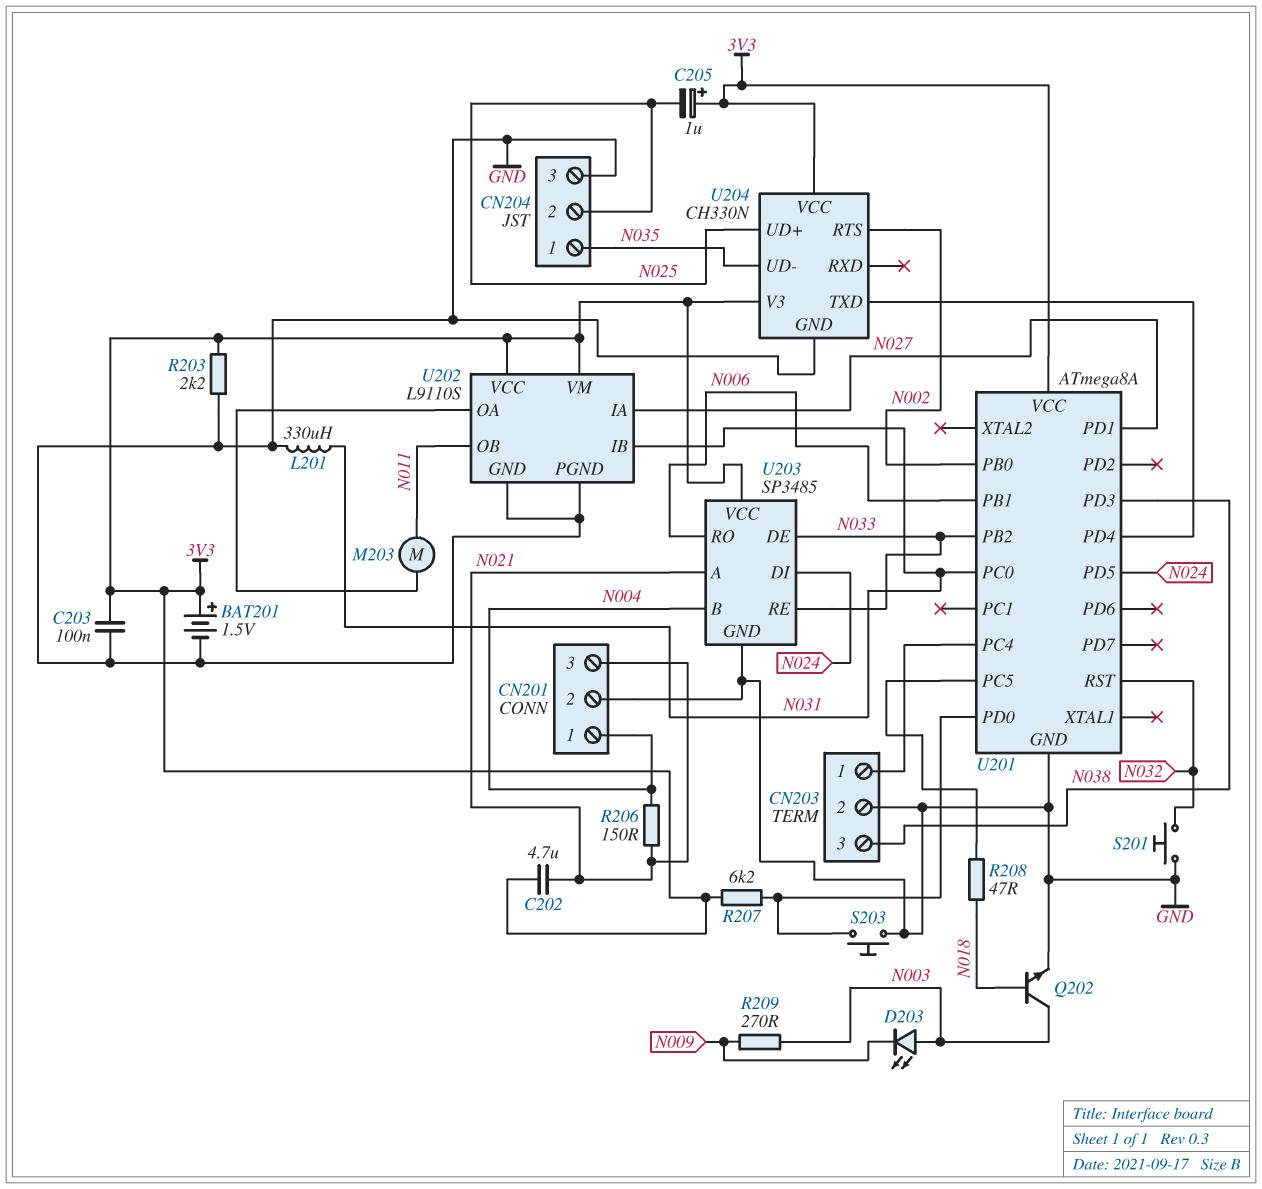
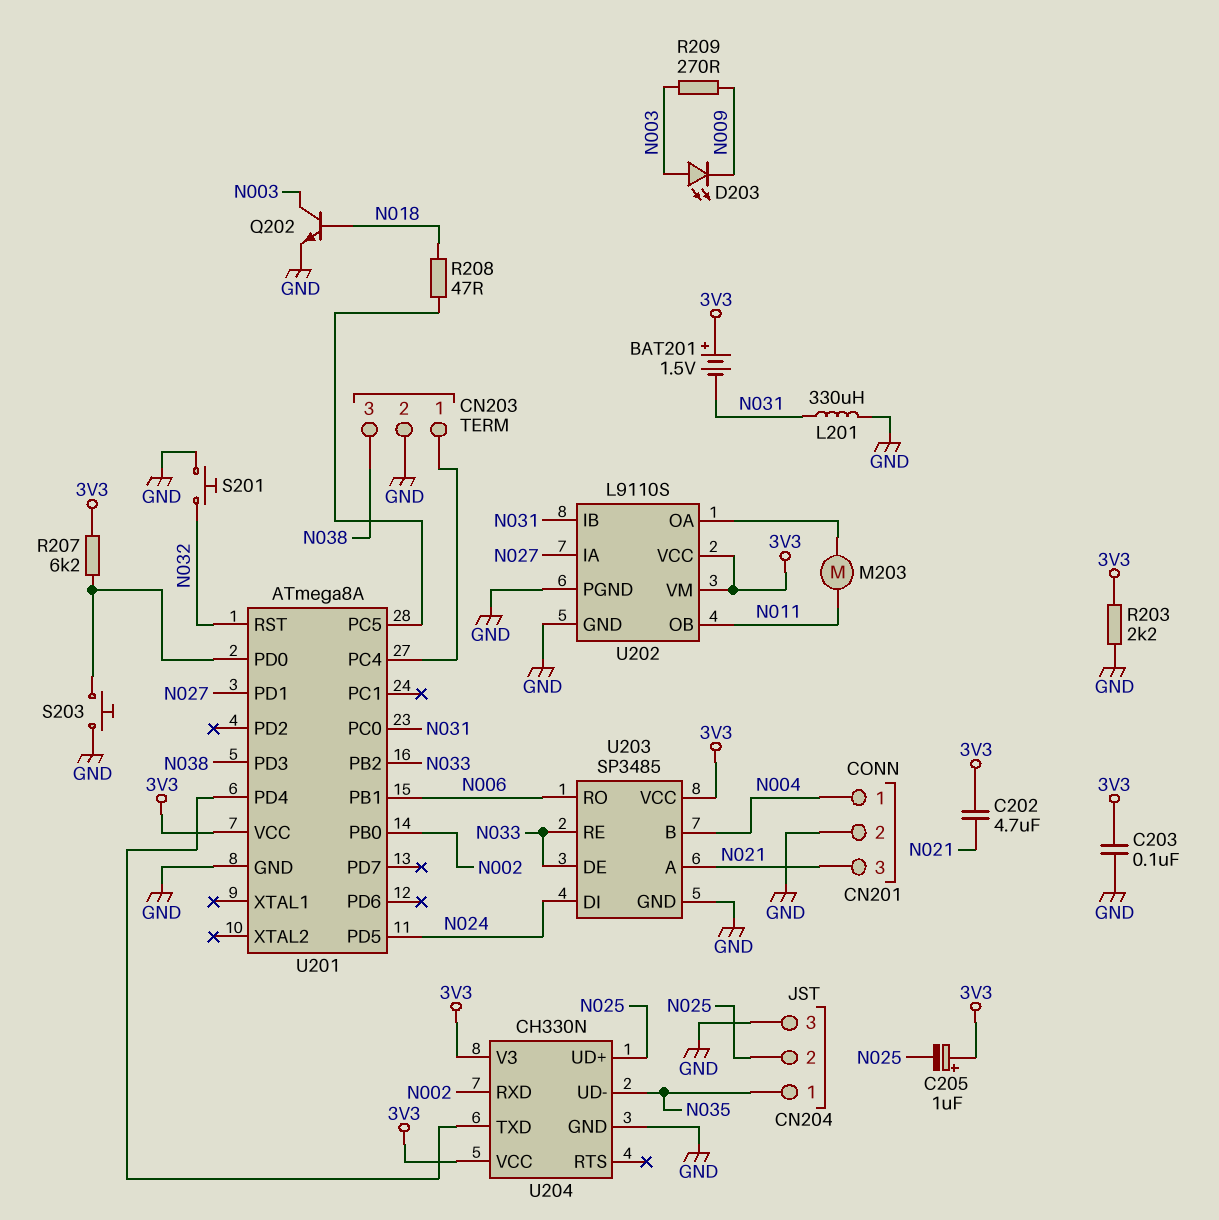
BAT201: 1.5V (plus 3V3, minus GND) -> 1.5V (plus 3V3, minus N031)
R206: 150 (N004, N021) -> none
U204 pin RTS: N002 -> none
U204 pin RXD: none -> N002

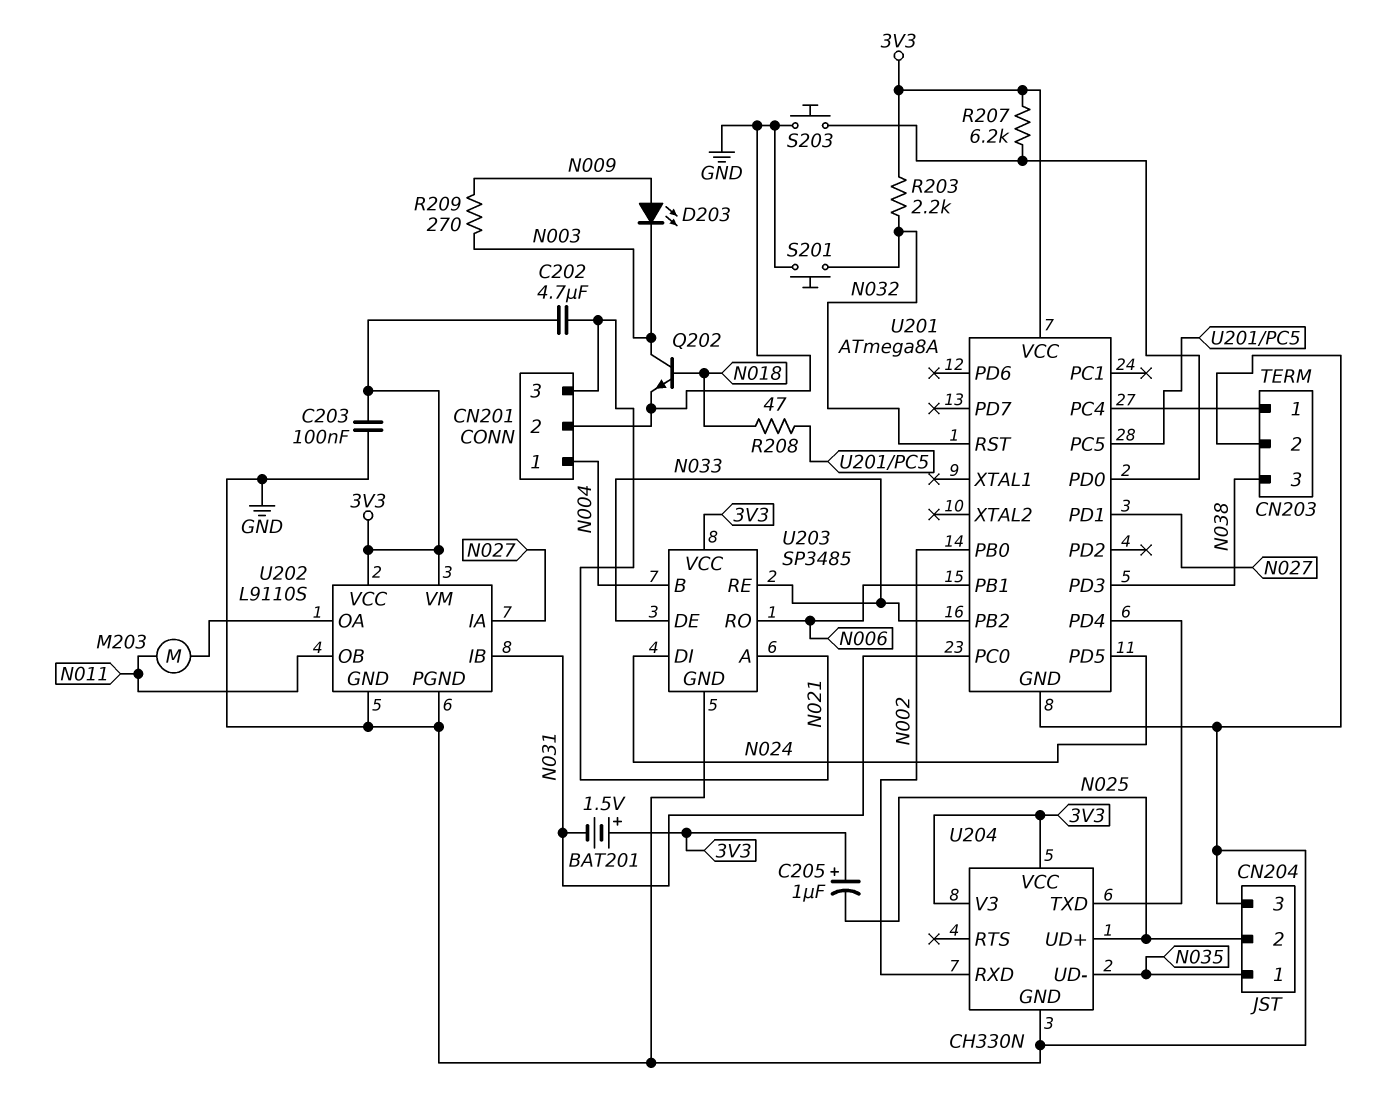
D203: LED (A N003, K N009) -> LED (A N009, K N003)
L201: 330uH (GND, N031) -> none
R203: 2.2k (3V3, GND) -> 2.2k (3V3, N032)

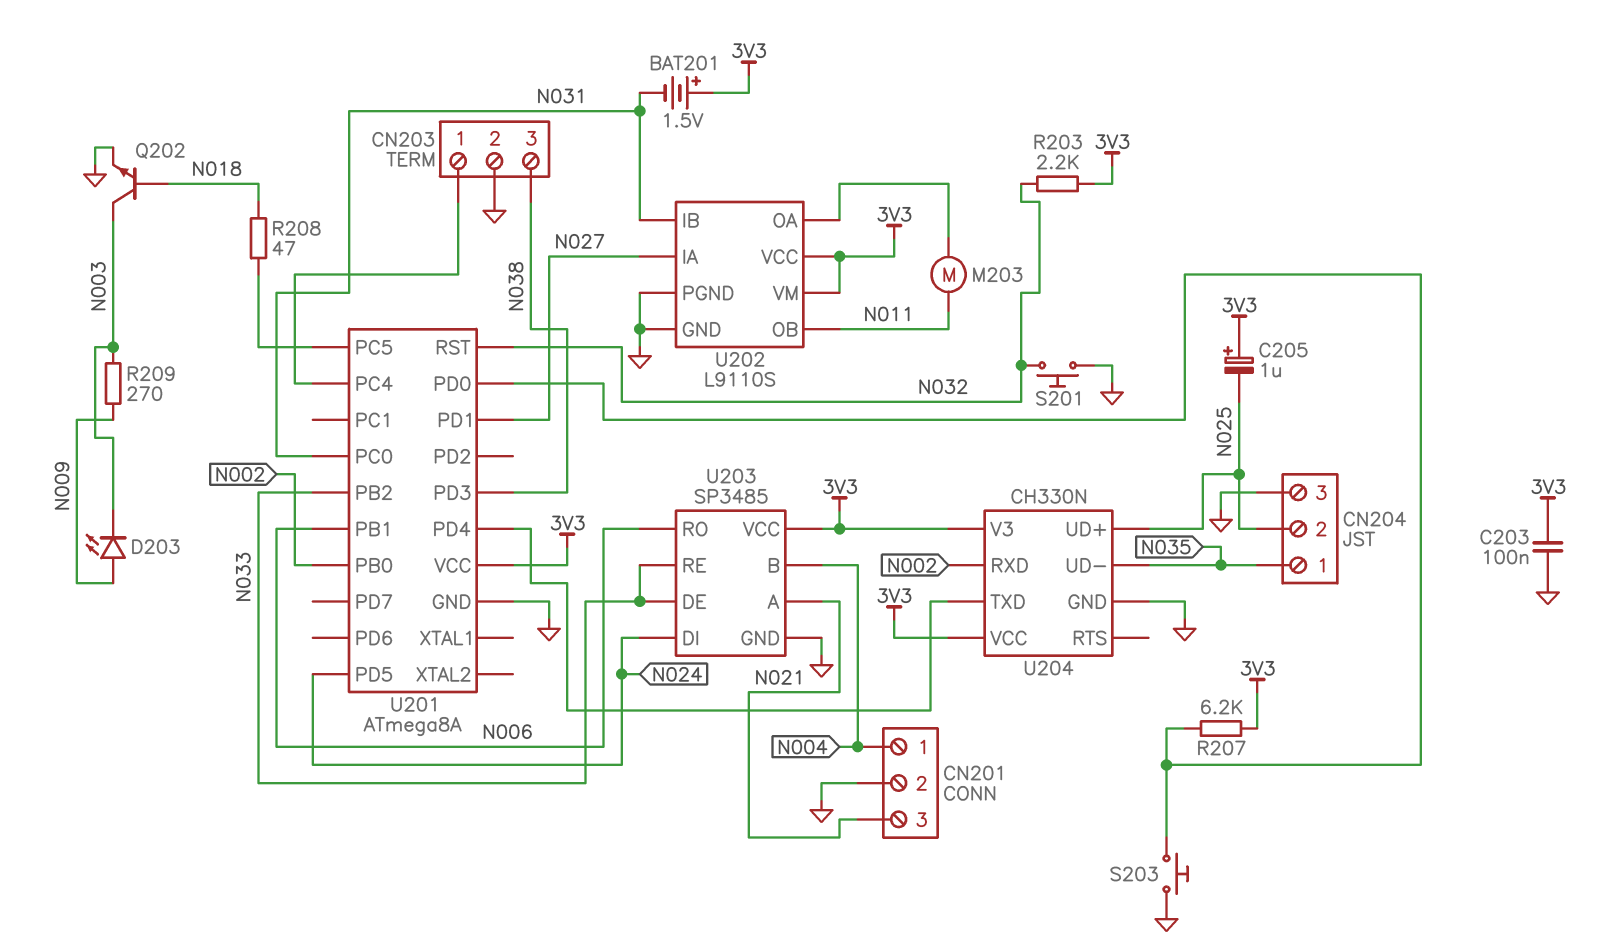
C202: 4.7uF (3V3, N021) -> none

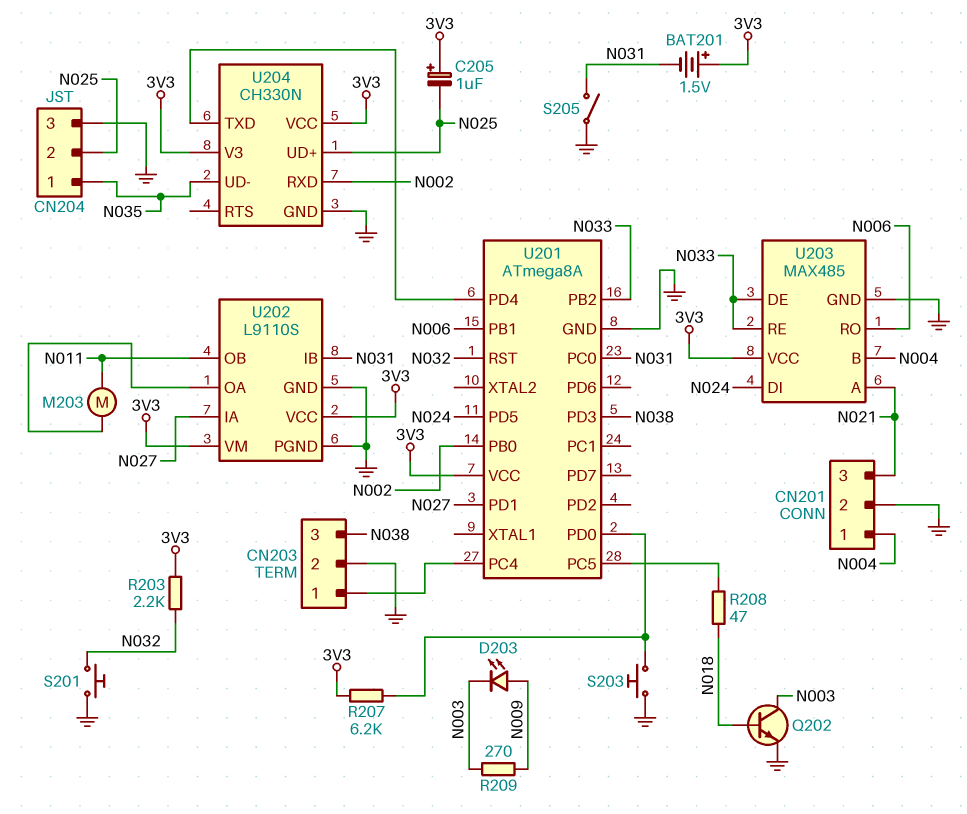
C203: 100nF (3V3, GND) -> none
S205: none -> switch (GND, N031)
U203: SP3485 -> MAX485

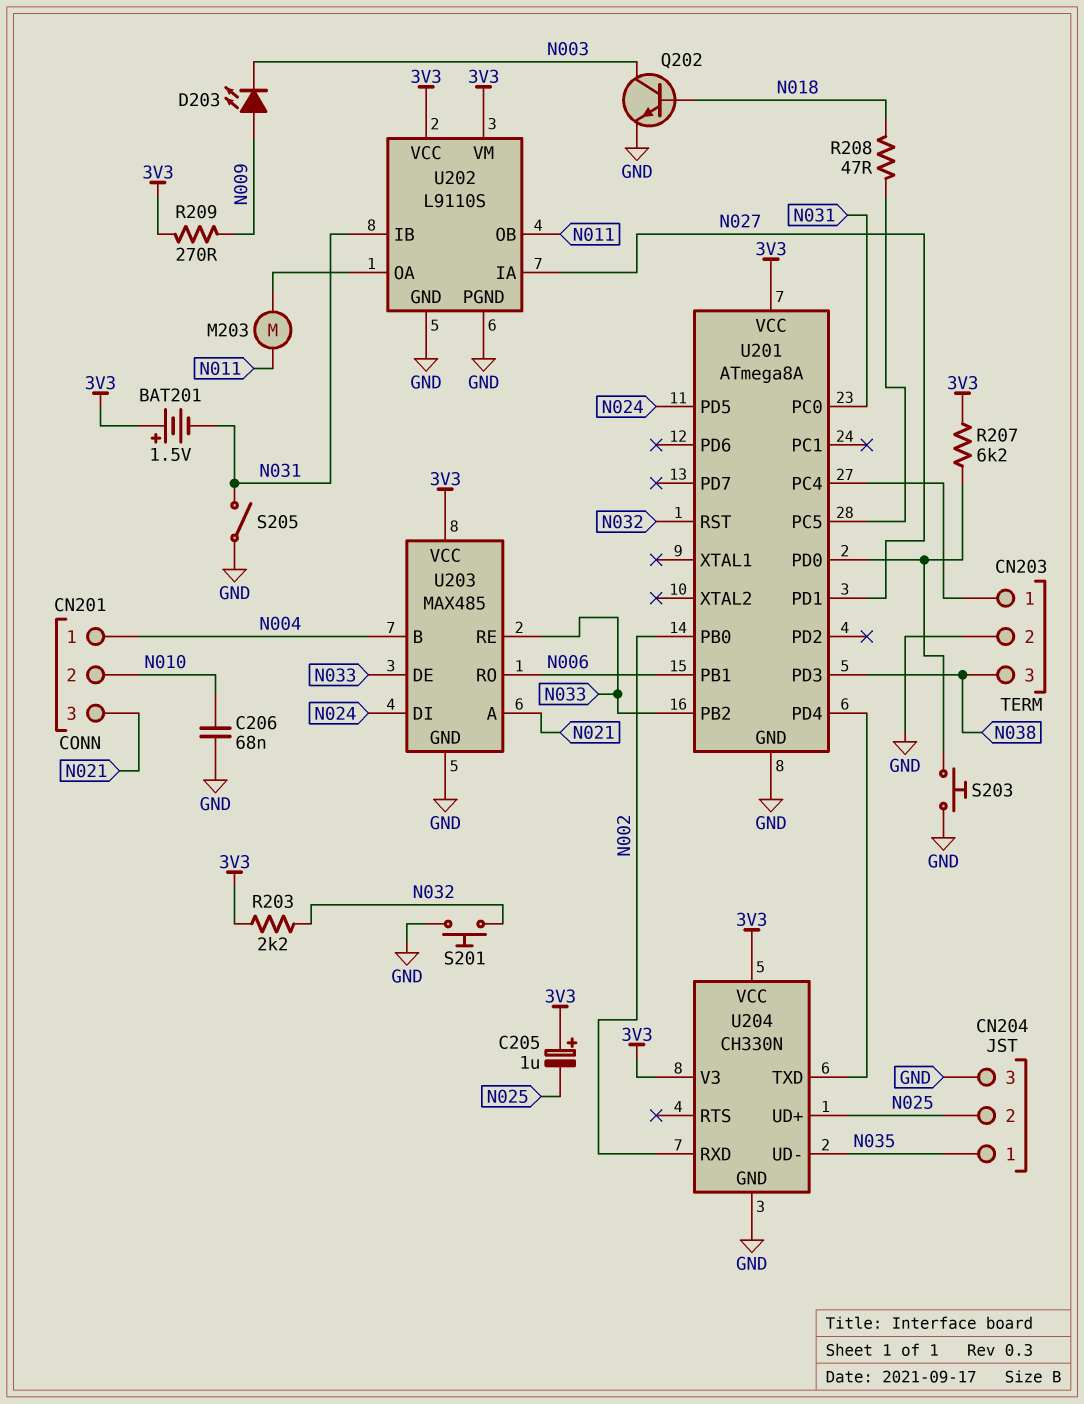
C206: none -> 68nF (GND, N010)
CN201 pin 2: GND -> N010
R209: 270 (N003, N009) -> 270 (3V3, N009)

